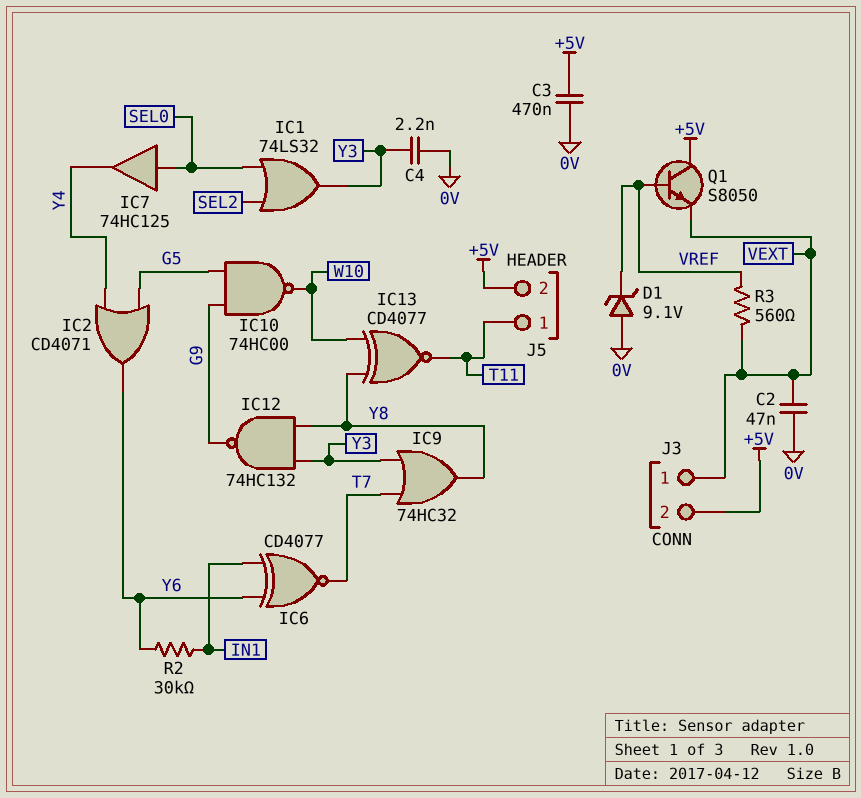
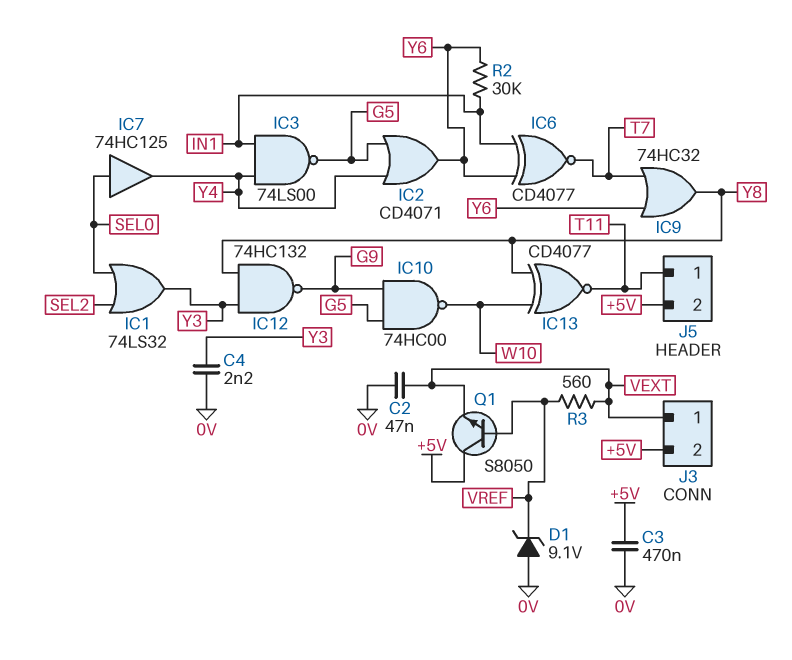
IC3: none -> NAND 74LS00 (in IN1, in Y4, out G5)
IC9: OR 74HC32 (in T7, in Y3, out Y8) -> OR 74HC32 (in T7, in Y6, out Y8)

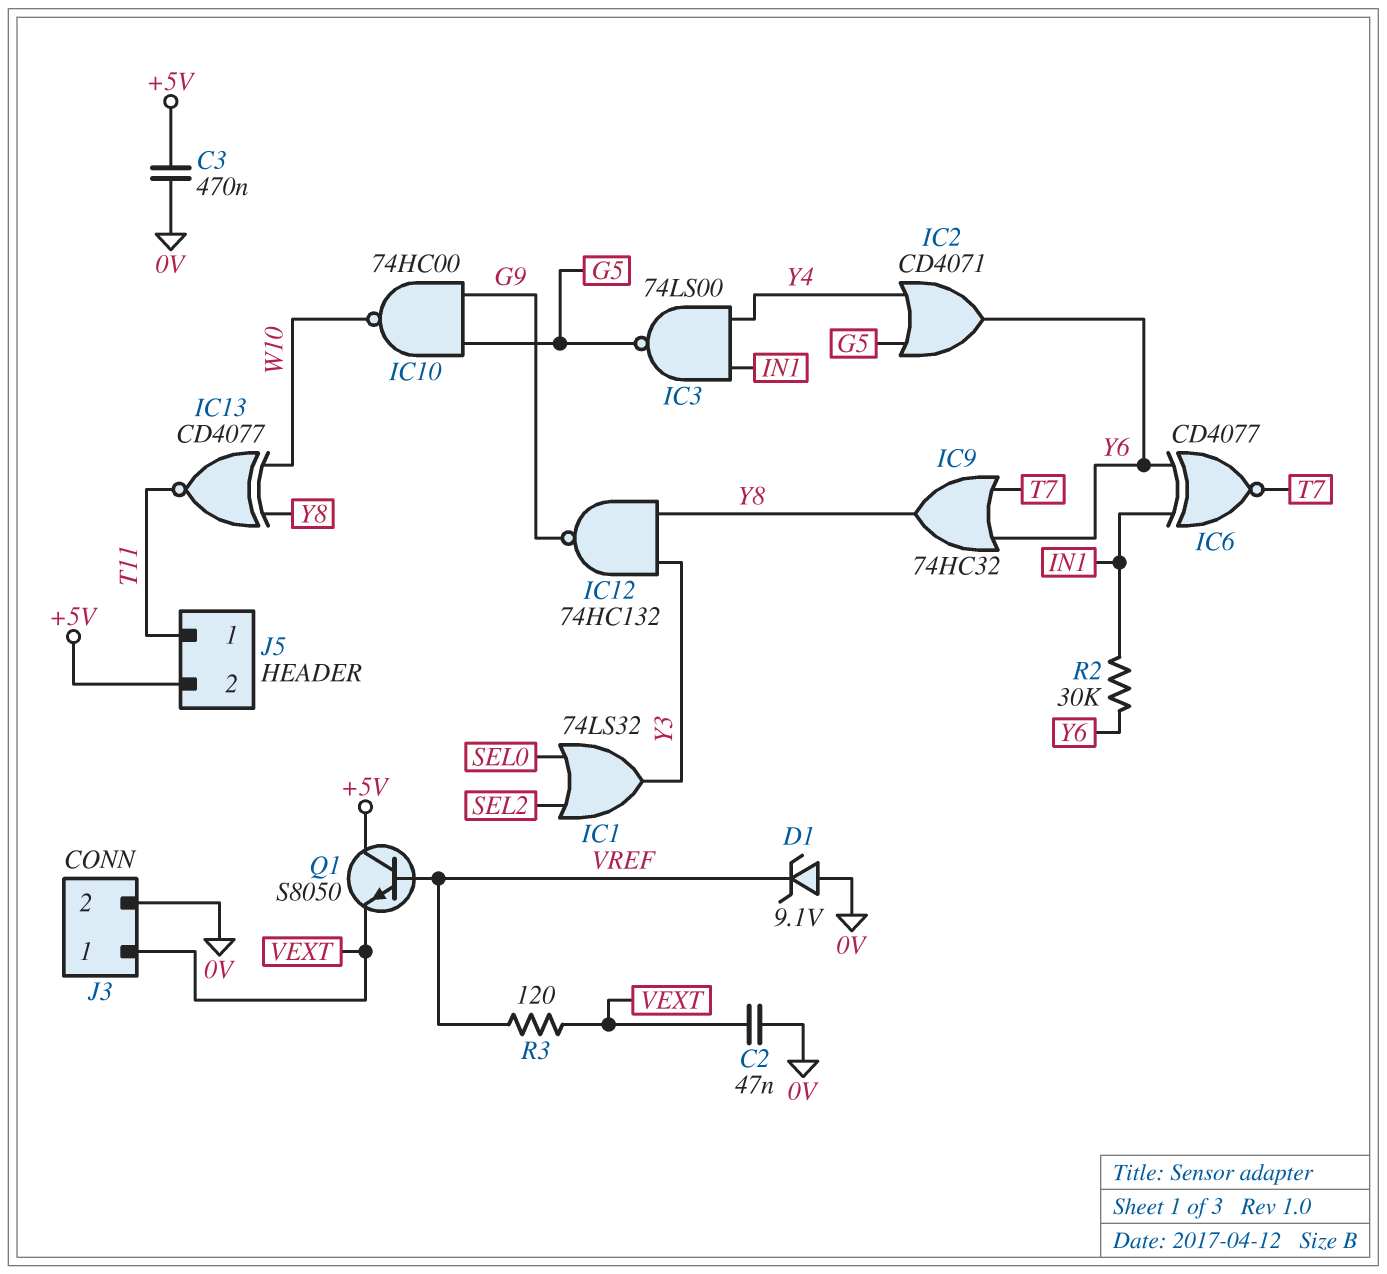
C4: 2.2nF (0V, Y3) -> none
IC7: buffer 74HC125 (in SEL0, out Y4) -> none
J3 pin 2: +5V -> 0V
R3: 560 (VEXT, VREF) -> 120 (VEXT, VREF)

